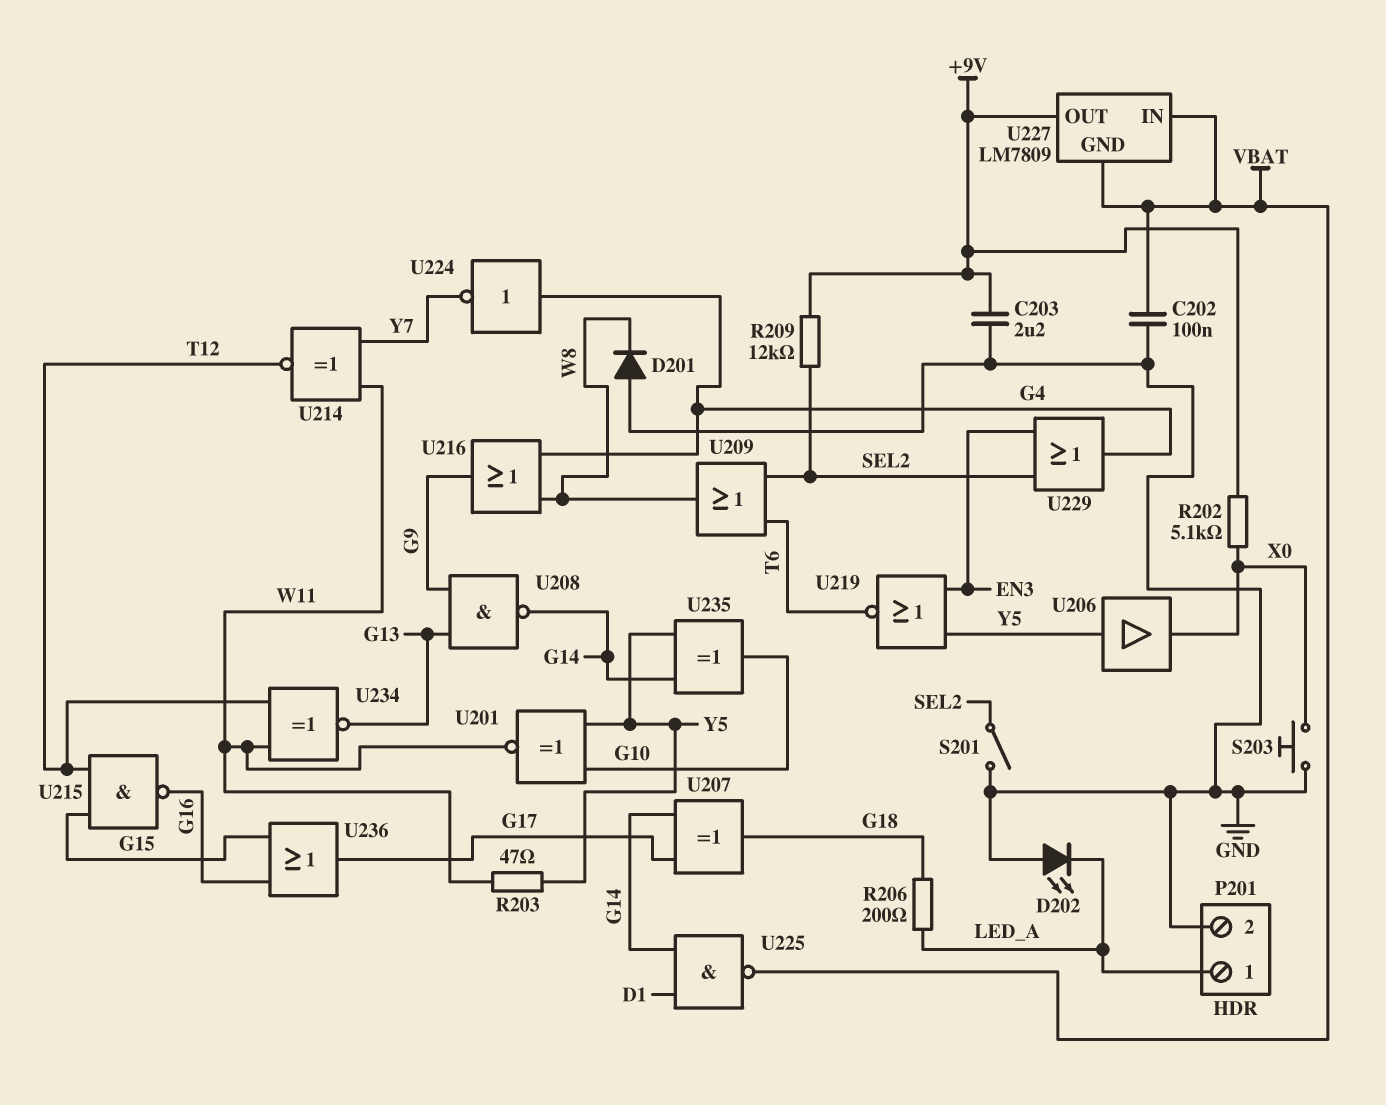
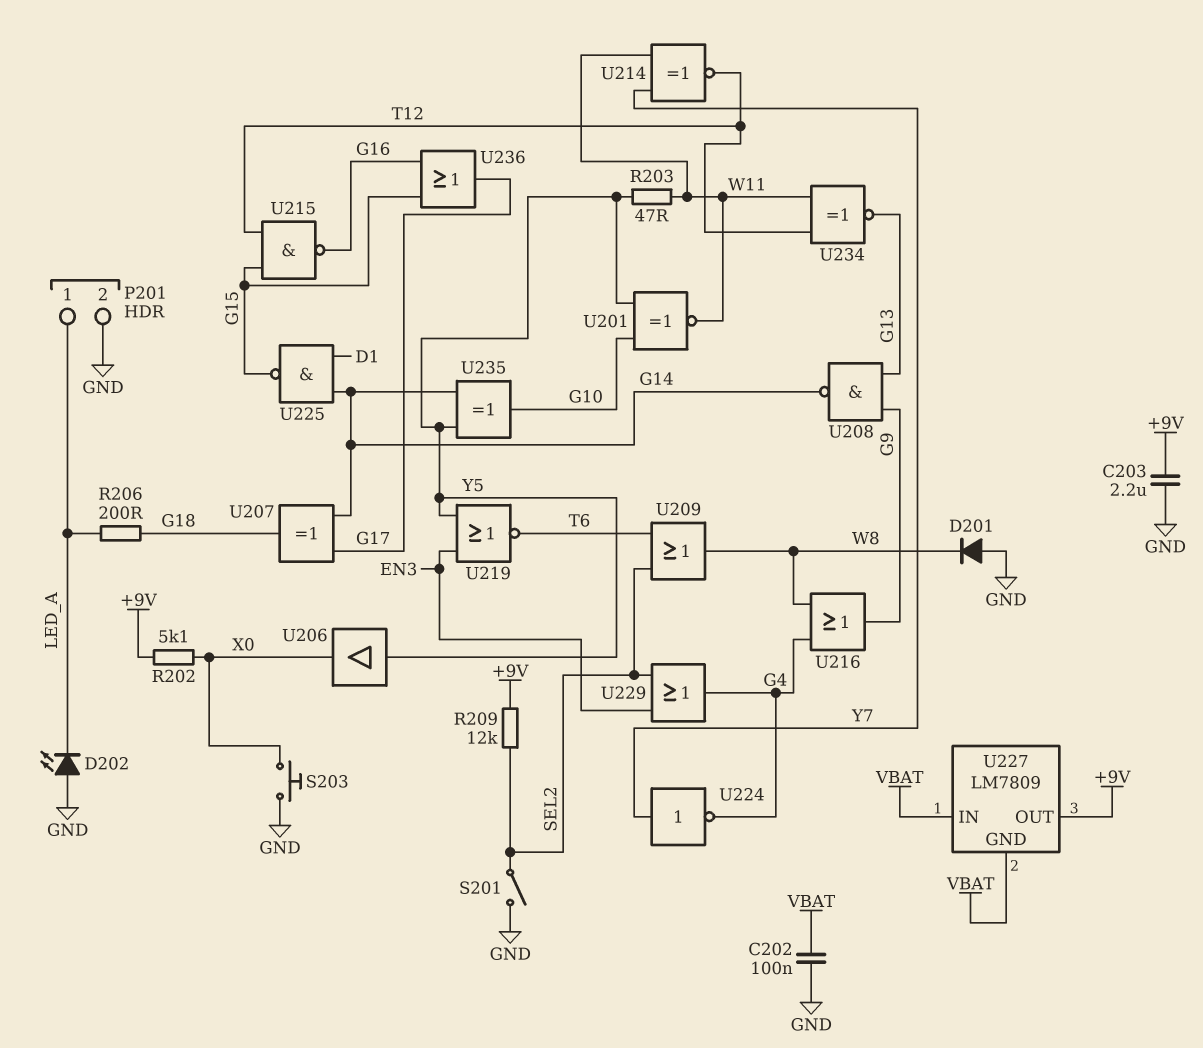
U224: NOT (in G4, out Y7) -> NOT (in Y7, out G4)
U225: NAND (in D1, in G14, out VBAT) -> NAND (in D1, in G14, out G15)

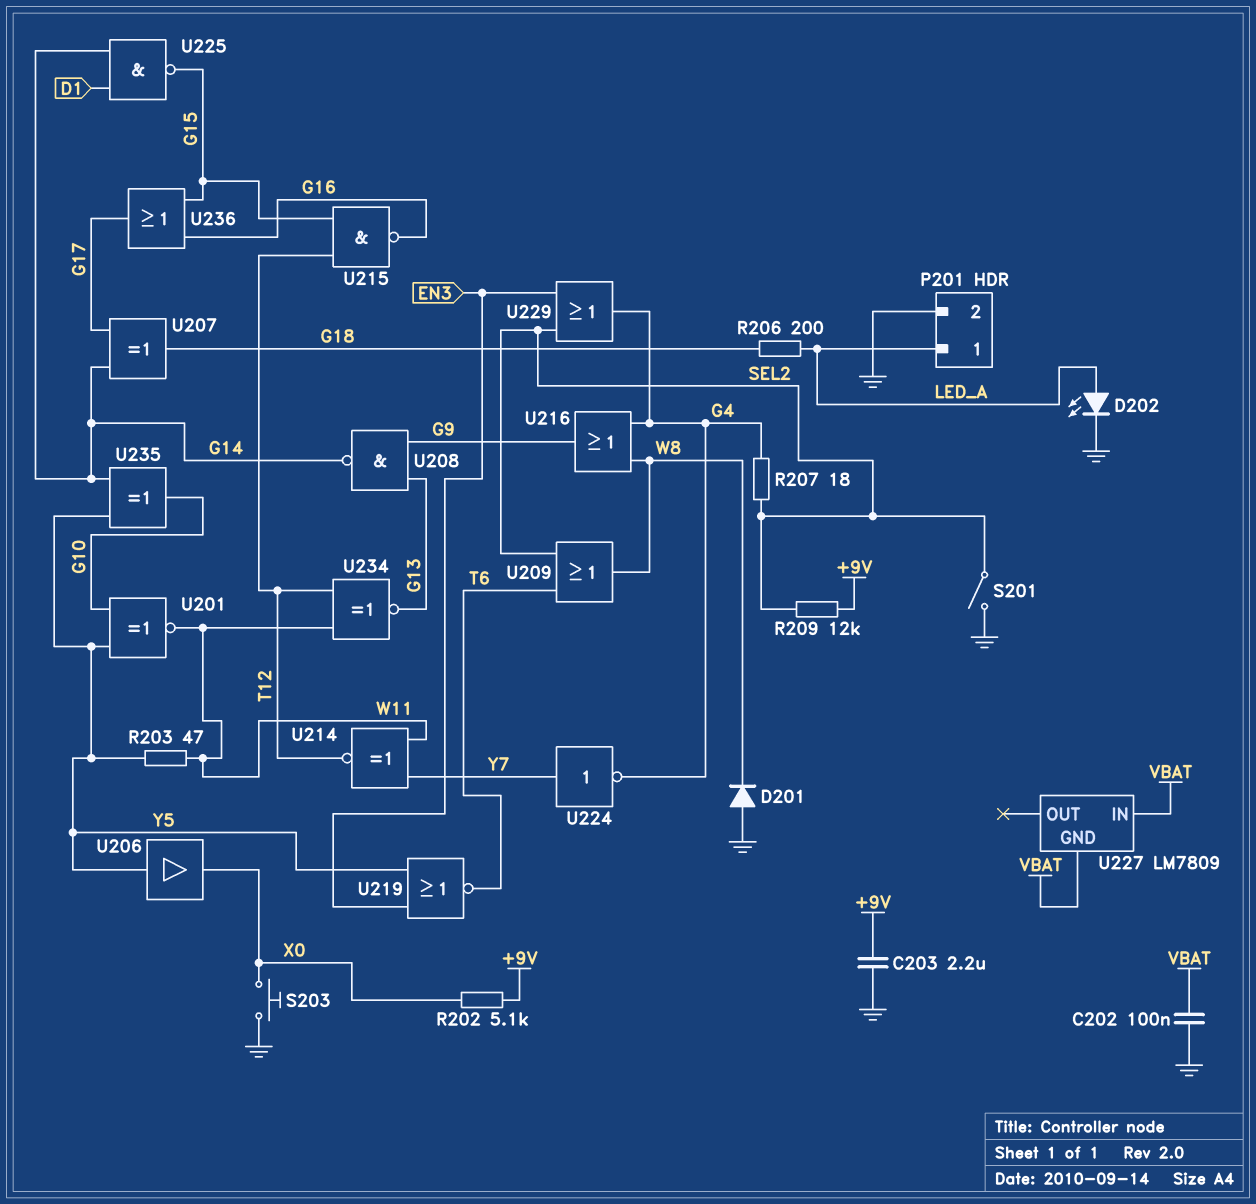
D202: LED (A GND, K LED_A) -> LED (A LED_A, K GND)
R207: none -> 18 (G4, SEL2)
U227 pin OUT: +9V -> none

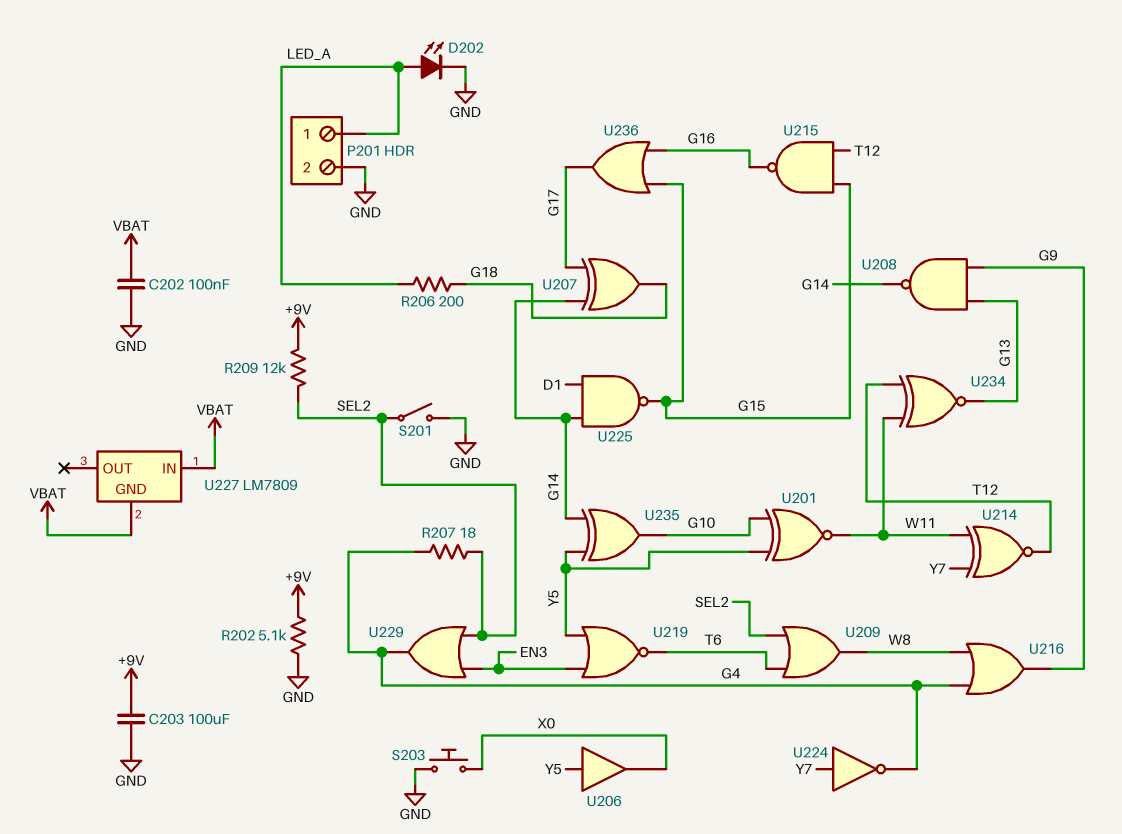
C203: 2.2uF (+9V, GND) -> 100uF (+9V, GND)
D201: diode (A GND, K W8) -> none
R202: 5.1k (+9V, X0) -> 5.1k (+9V, GND)
R203: 47 (W11, Y5) -> none

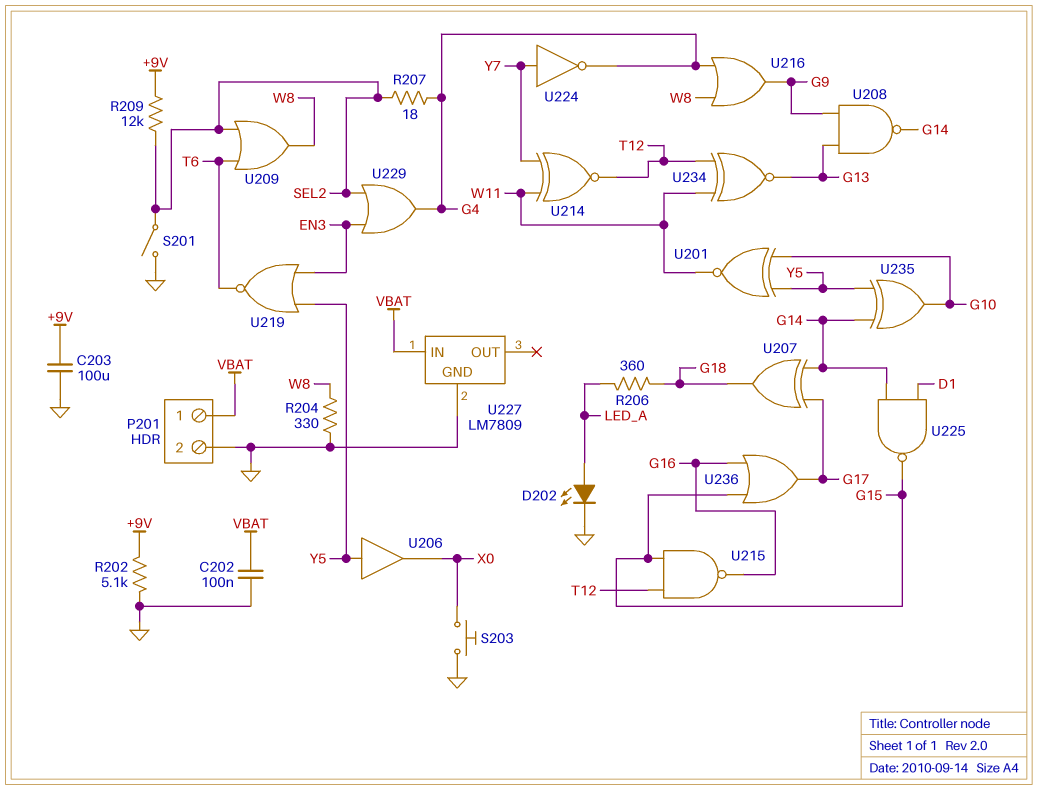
P201 pin 1: LED_A -> VBAT
R204: none -> 330 (GND, W8)
R206: 200 (G18, LED_A) -> 360 (G18, LED_A)
U227 pin GND: VBAT -> GND

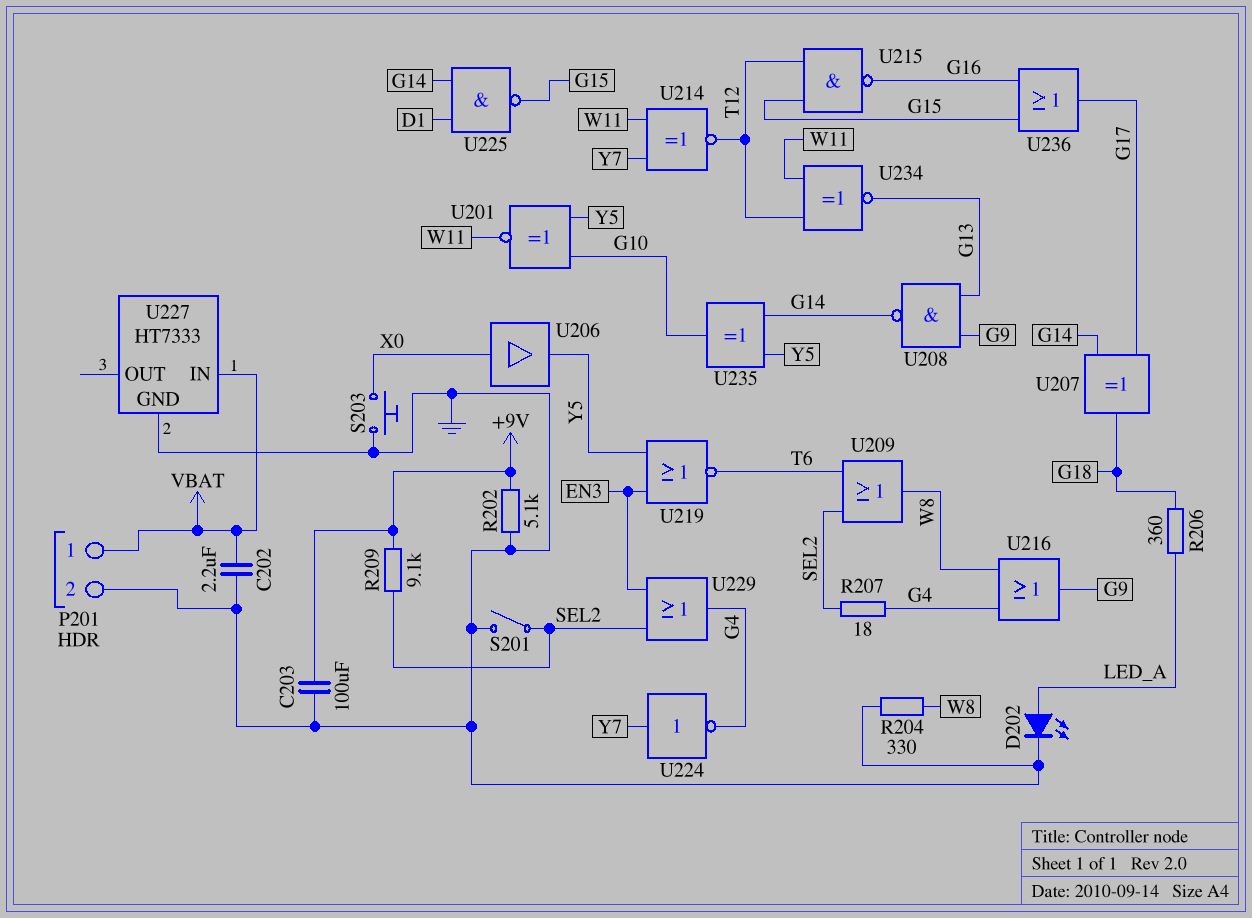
C202: 100nF (GND, VBAT) -> 2.2uF (GND, VBAT)
R209: 12k (+9V, SEL2) -> 9.1k (+9V, SEL2)
U206: buffer (in Y5, out X0) -> buffer (in X0, out Y5)
U227: LM7809 -> HT7333

